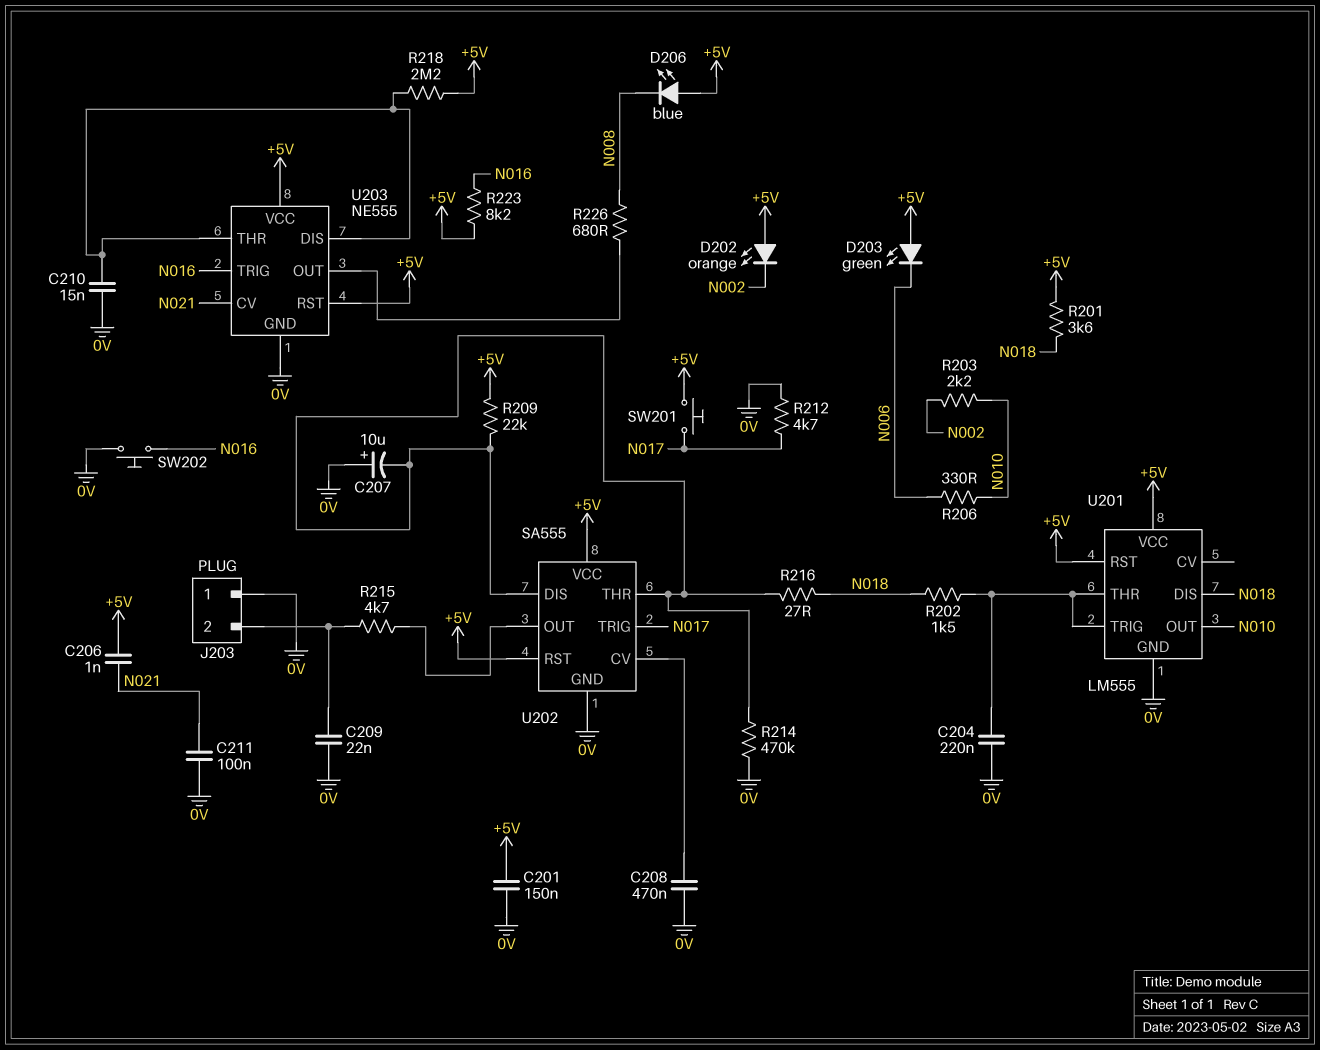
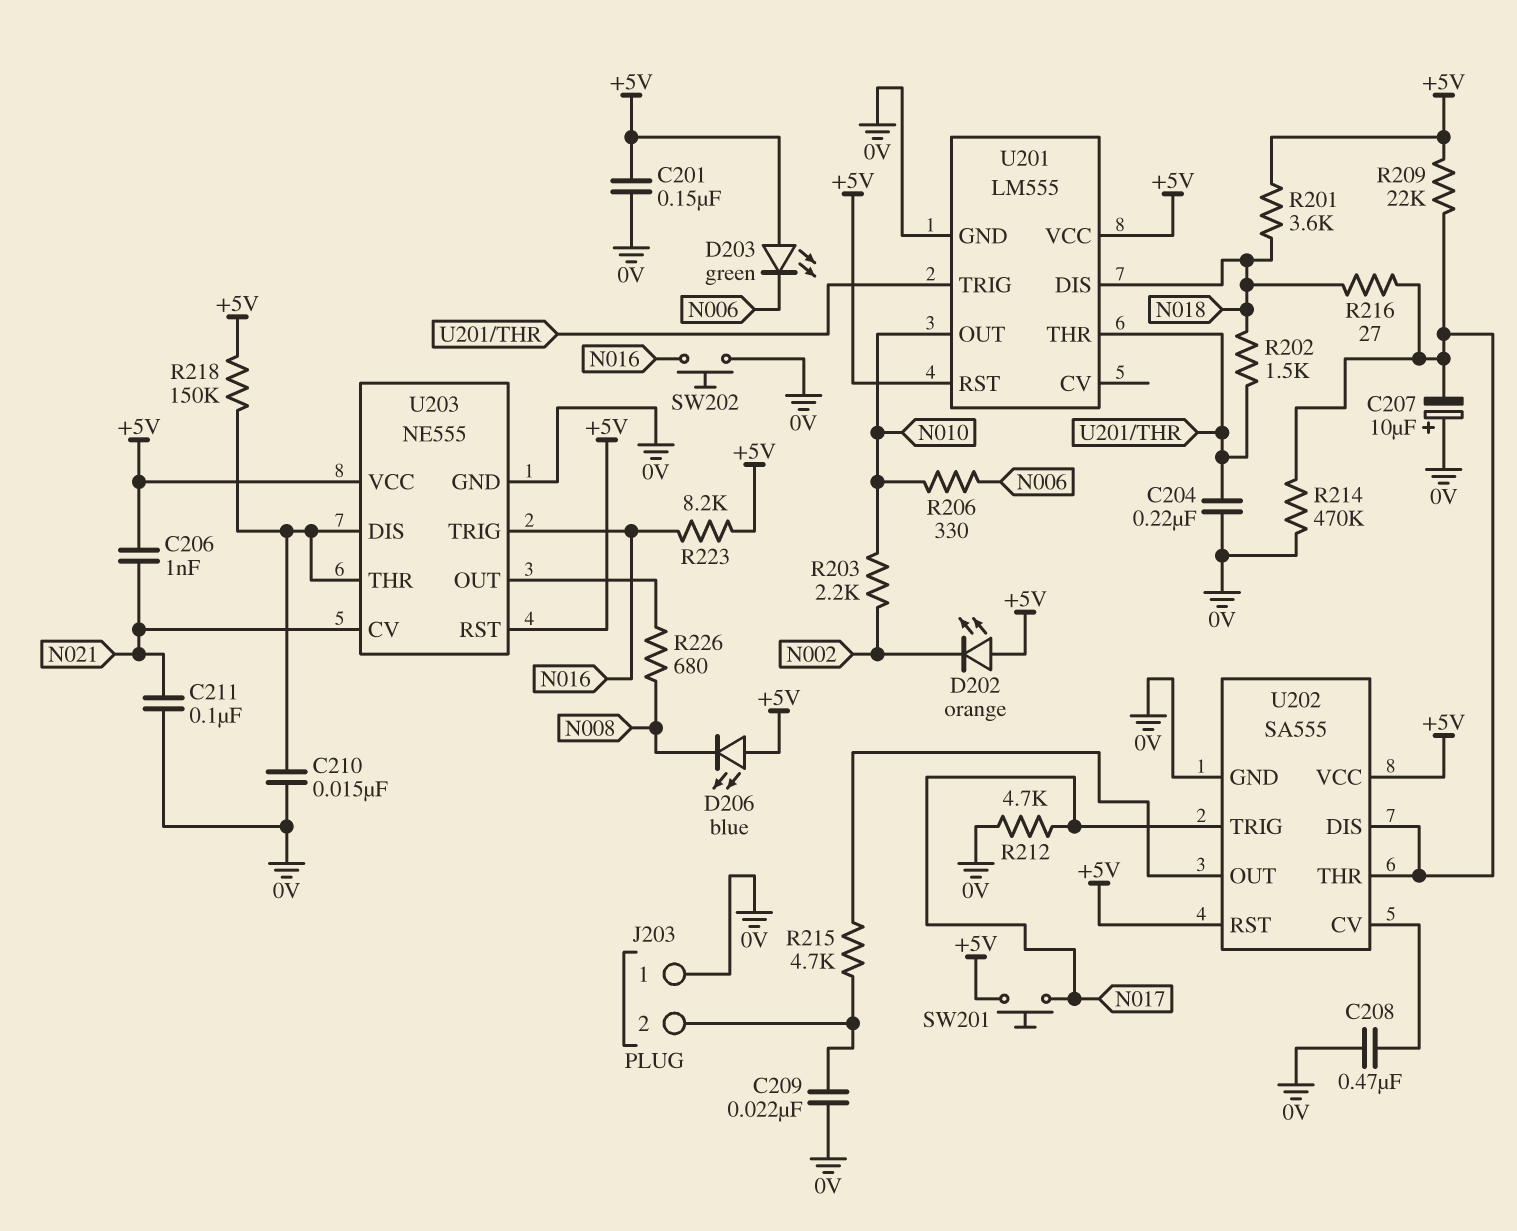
R218: 2.2M (+5V, U203/DIS) -> 150k (+5V, U203/DIS)

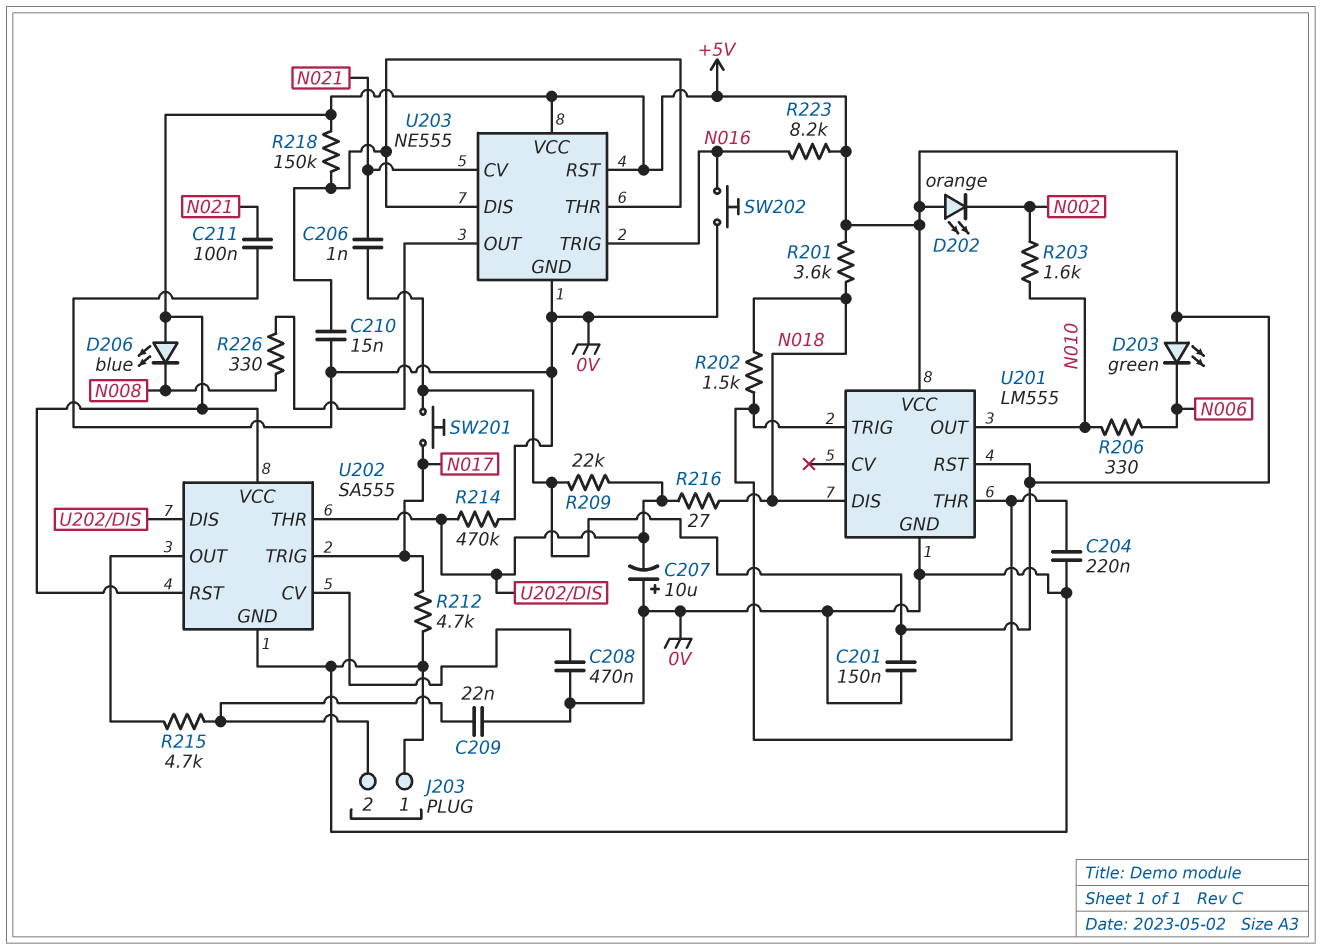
R203: 2.2k (N002, N010) -> 1.6k (N002, N010)
R226: 680 (N008, U203/OUT) -> 330 (N008, U203/OUT)

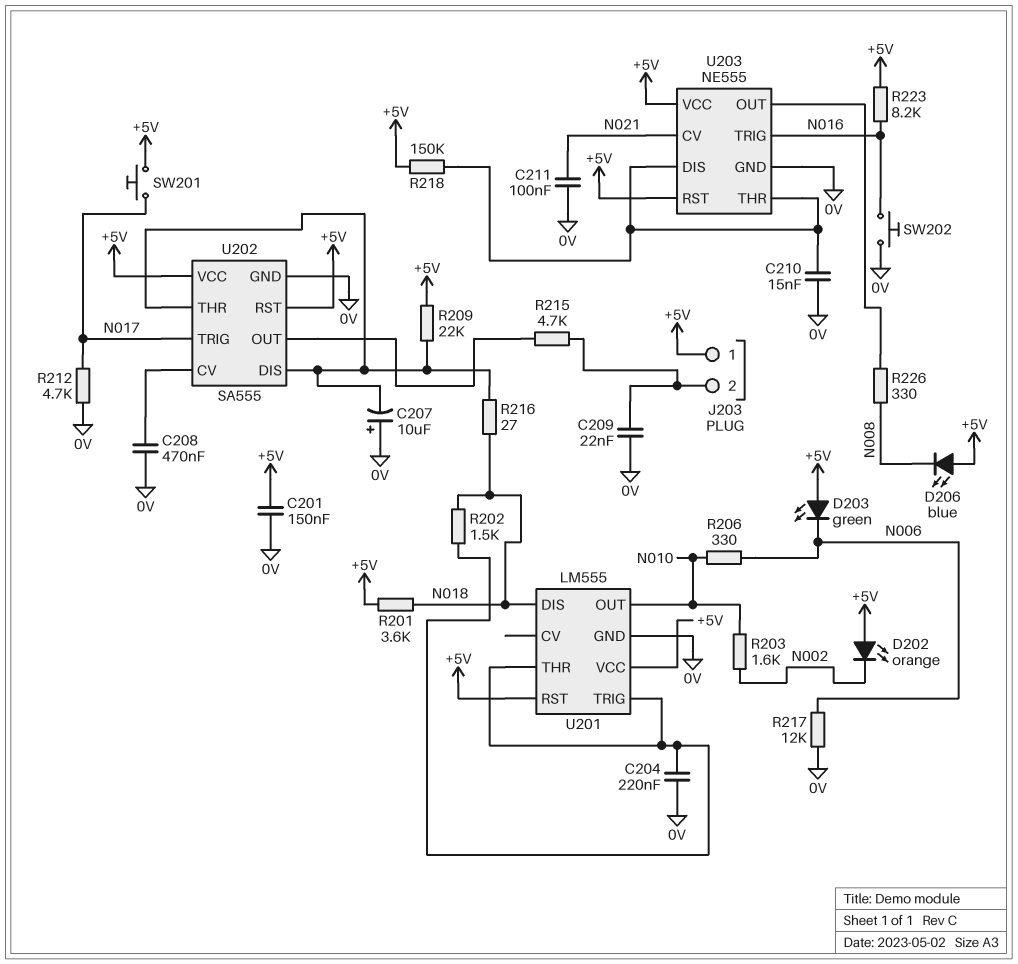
C206: 1nF (+5V, N021) -> none
J203 pin 1: 0V -> +5V
R214: 470k (0V, U202/DIS) -> none
R217: none -> 12k (0V, N006)

